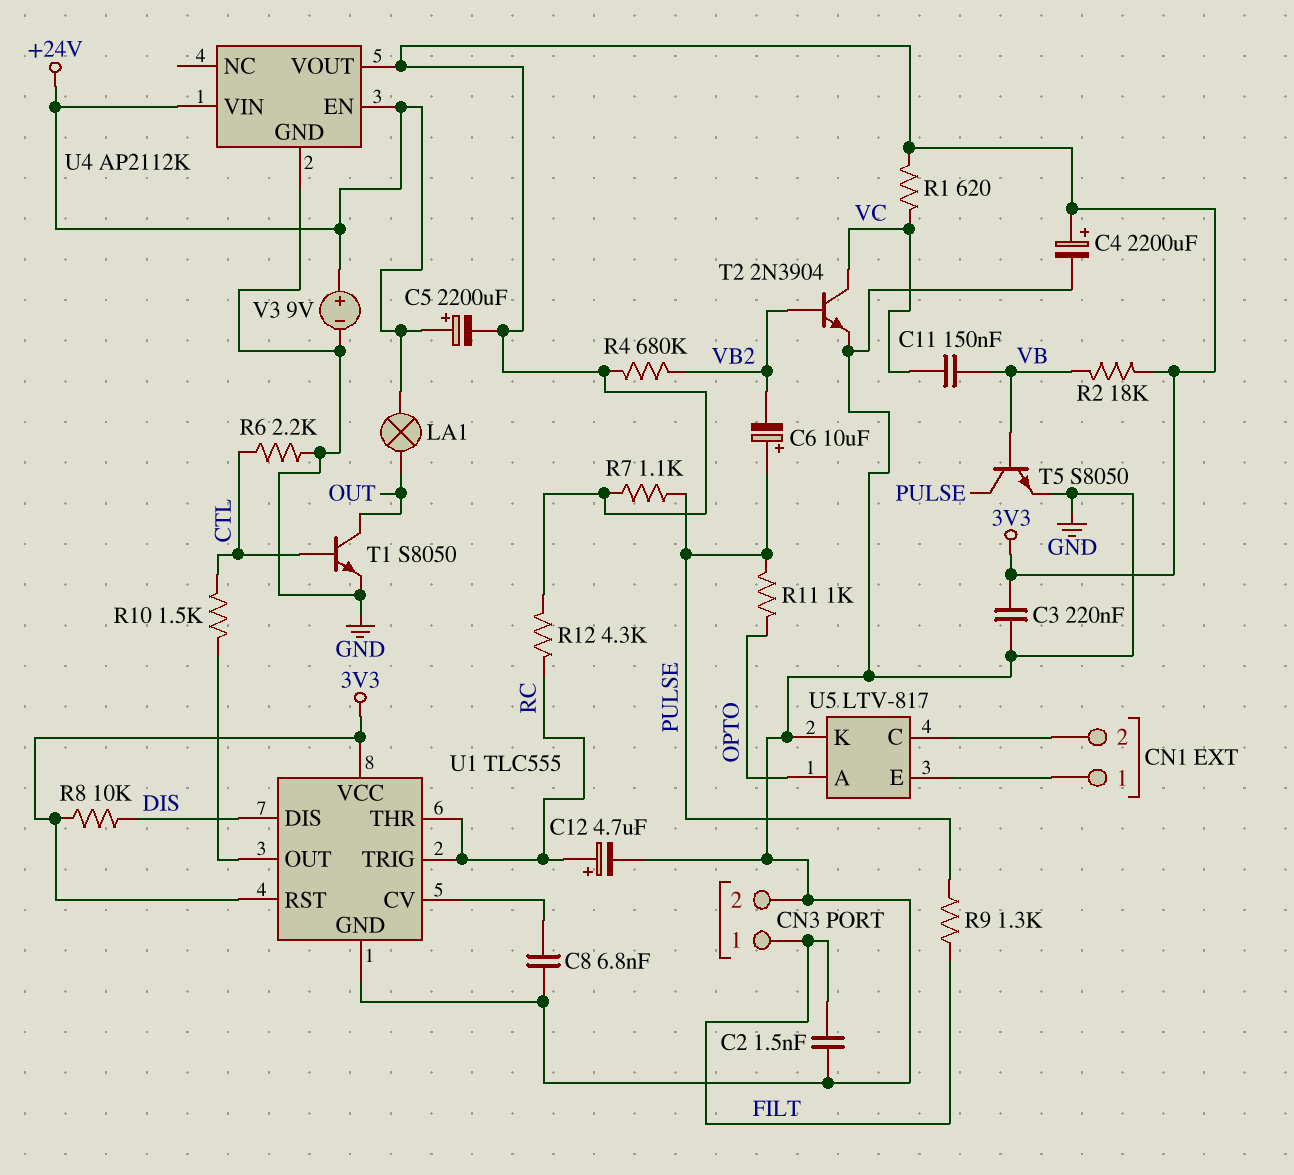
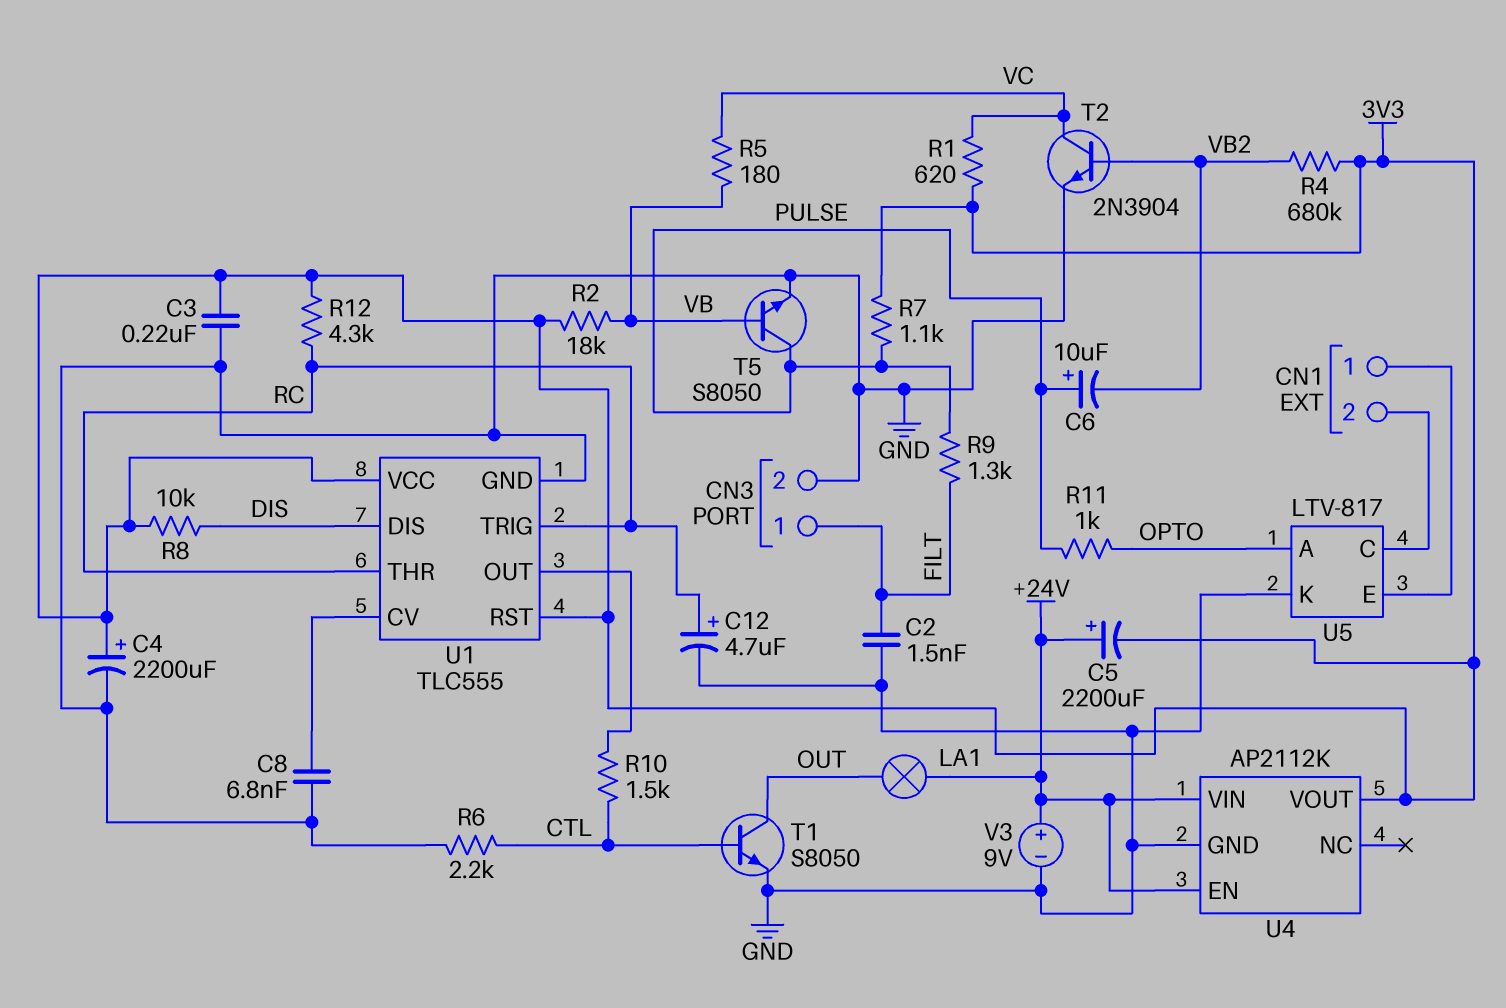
C11: 150nF (VB, VC) -> none
R5: none -> 180 (VB, VC)

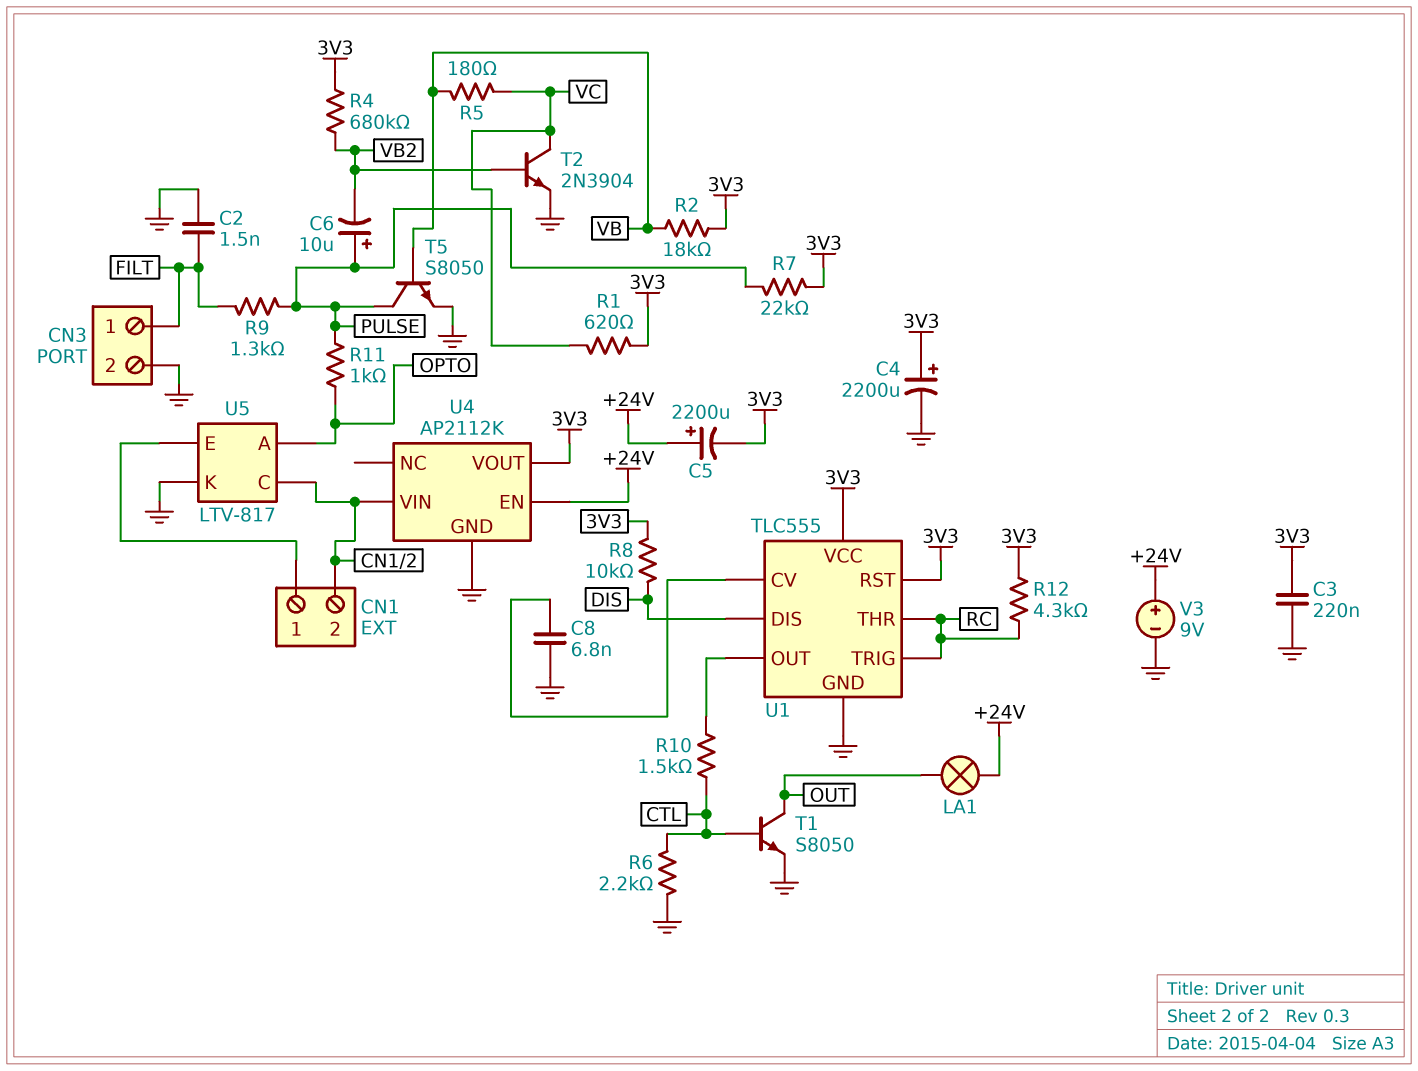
C12: 4.7uF (plus RC, minus GND) -> none
R7: 1.1k (3V3, PULSE) -> 22k (3V3, PULSE)
U4 pin VIN: +24V -> CN1/2

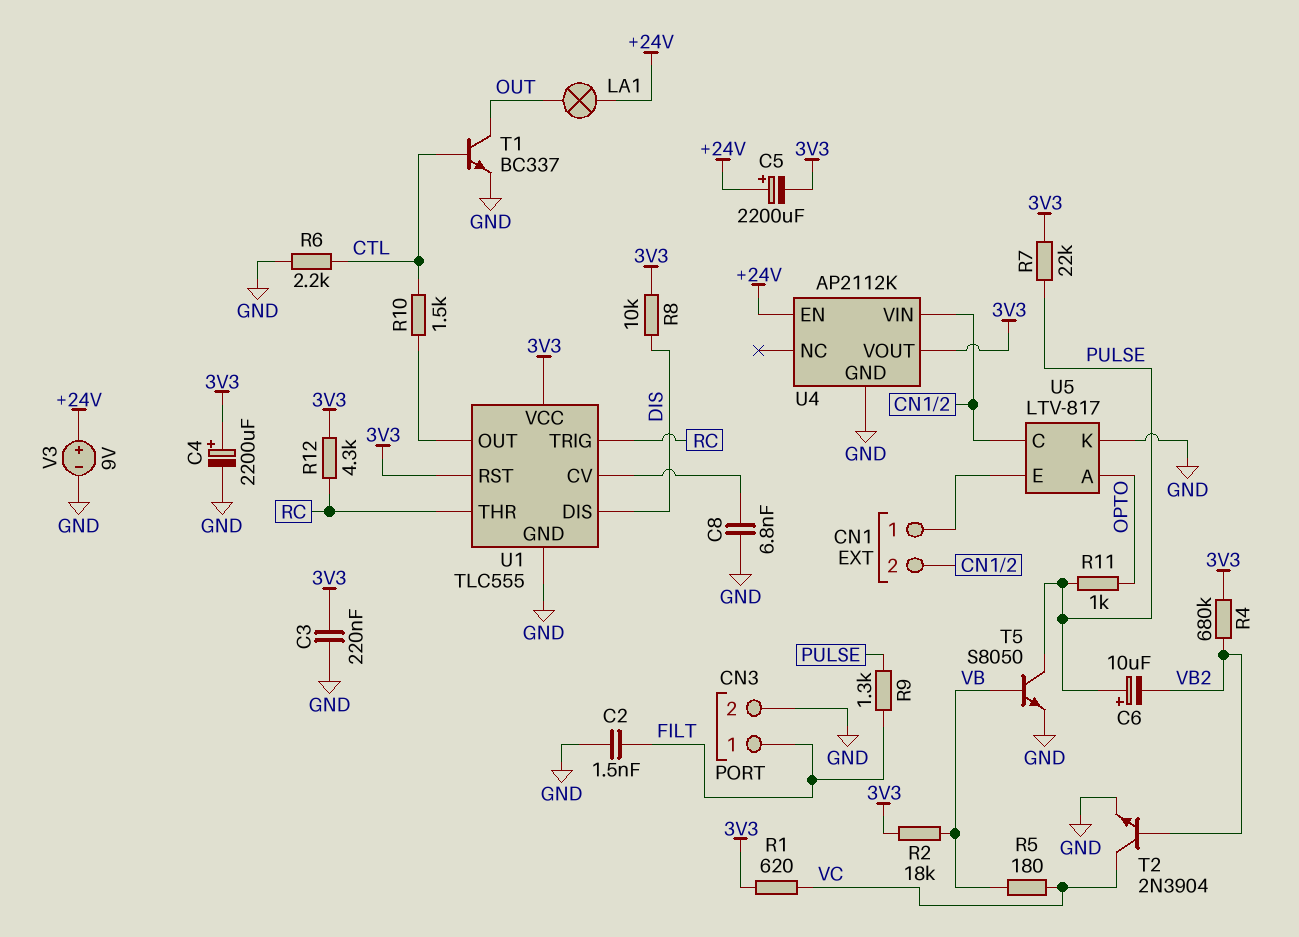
T1: NPN S8050 (B CTL, C OUT, E GND) -> NPN BC337 (B CTL, C OUT, E GND)

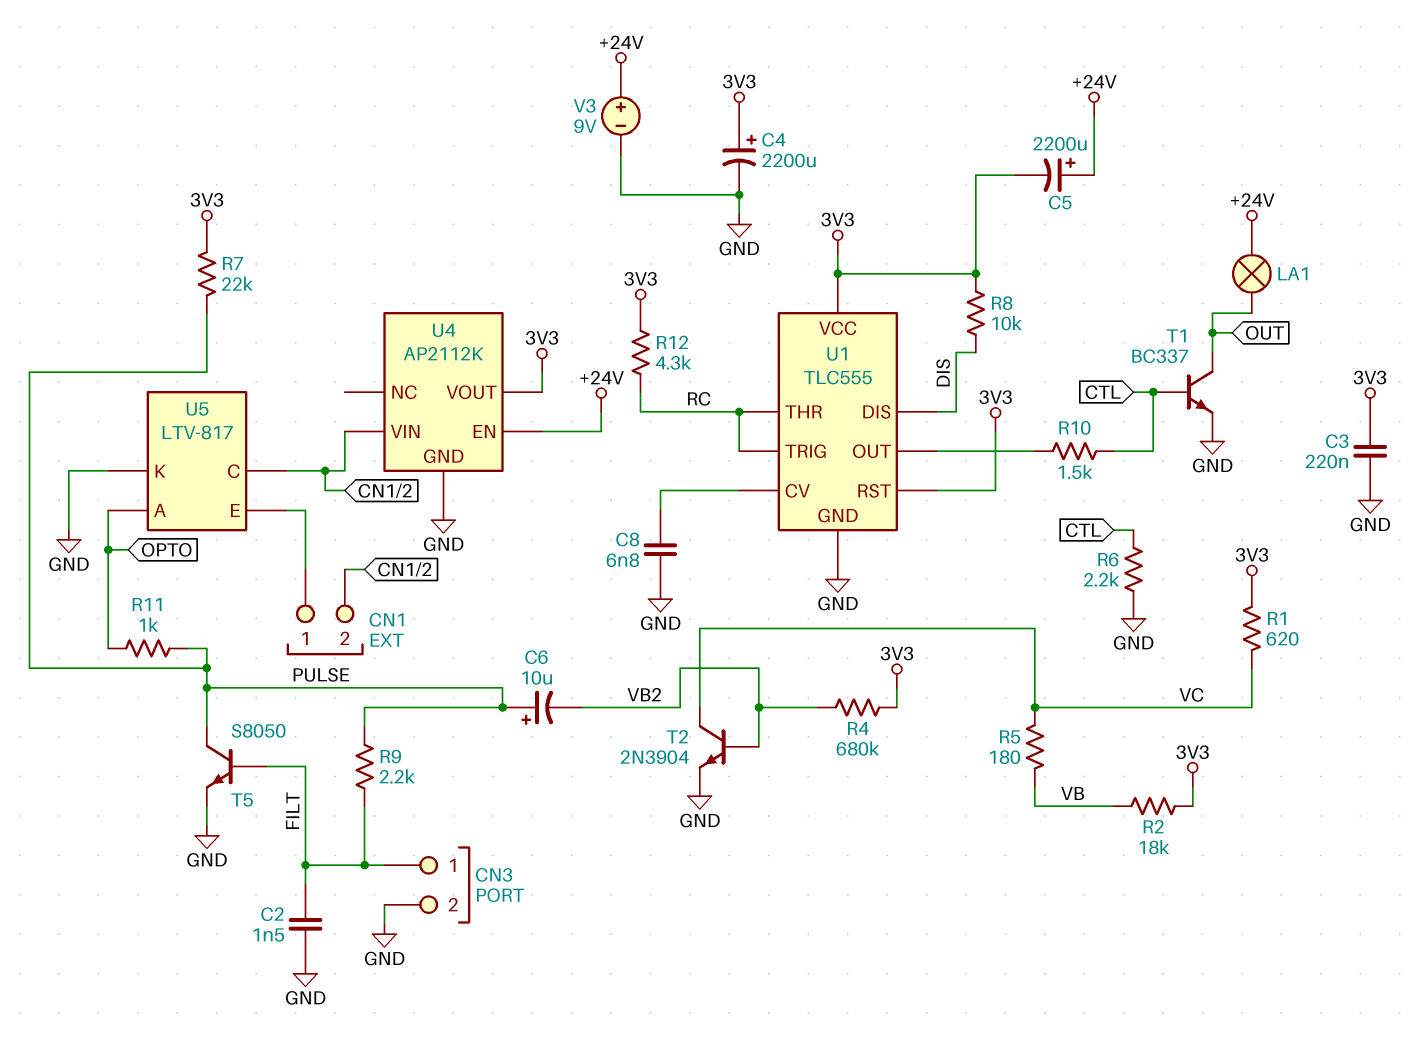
R9: 1.3k (FILT, PULSE) -> 2.2k (FILT, PULSE)
T5: NPN S8050 (B VB, C PULSE, E GND) -> NPN S8050 (B FILT, C PULSE, E GND)

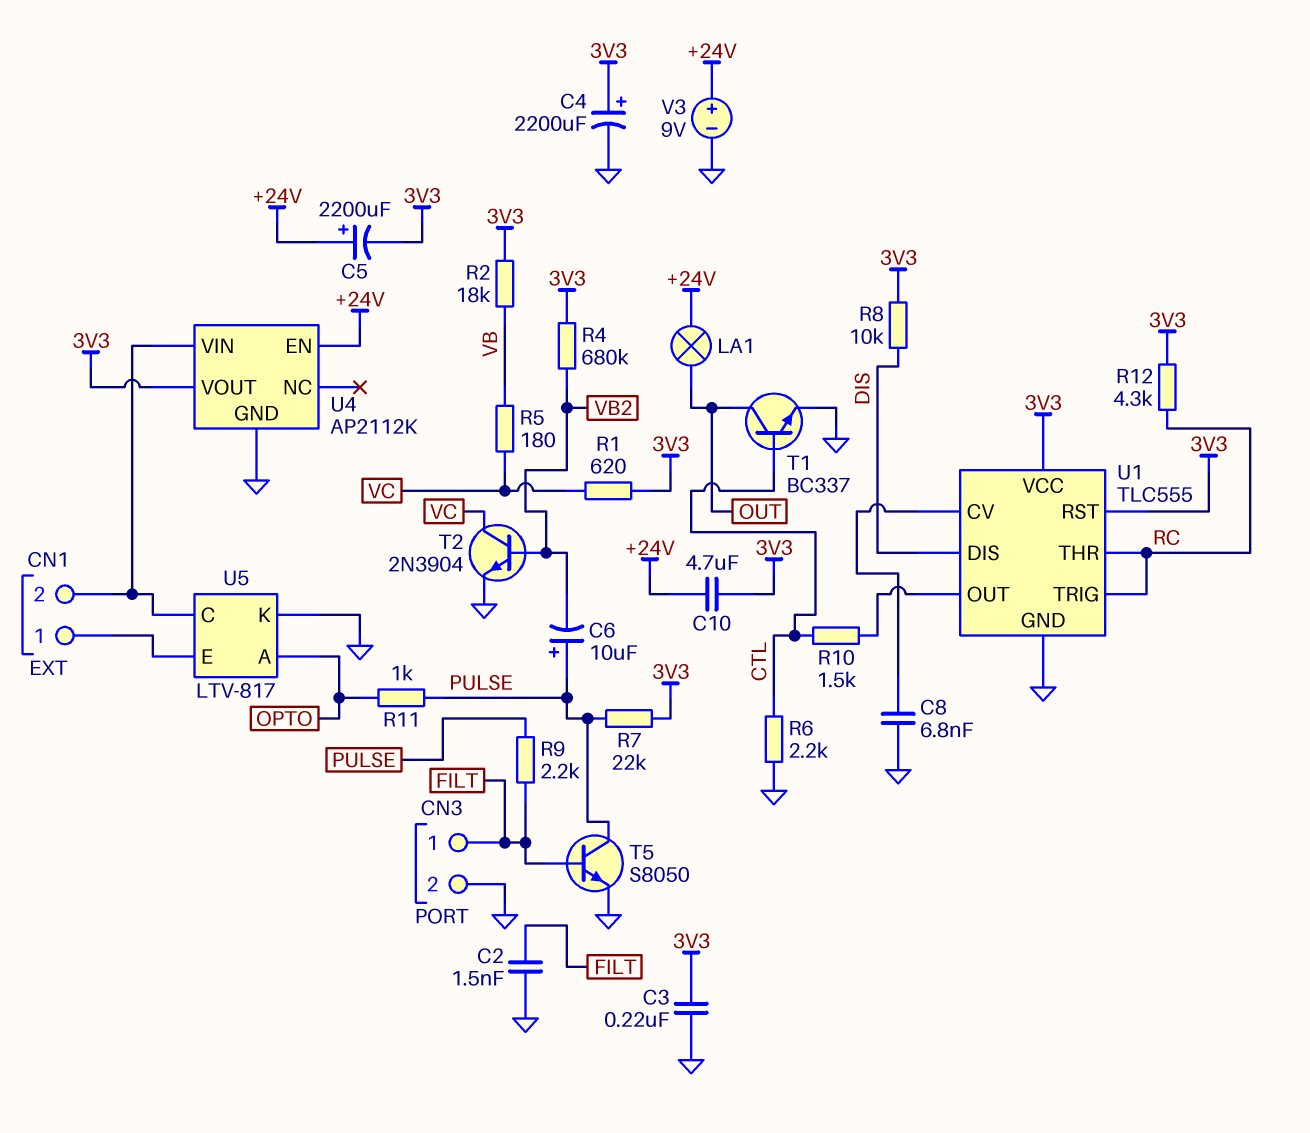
C10: none -> 4.7uF (+24V, 3V3)

